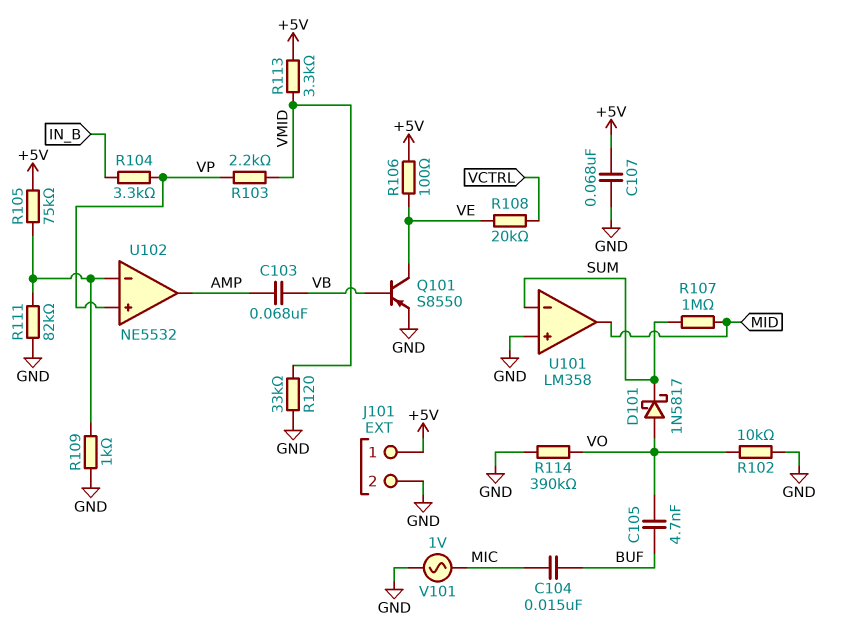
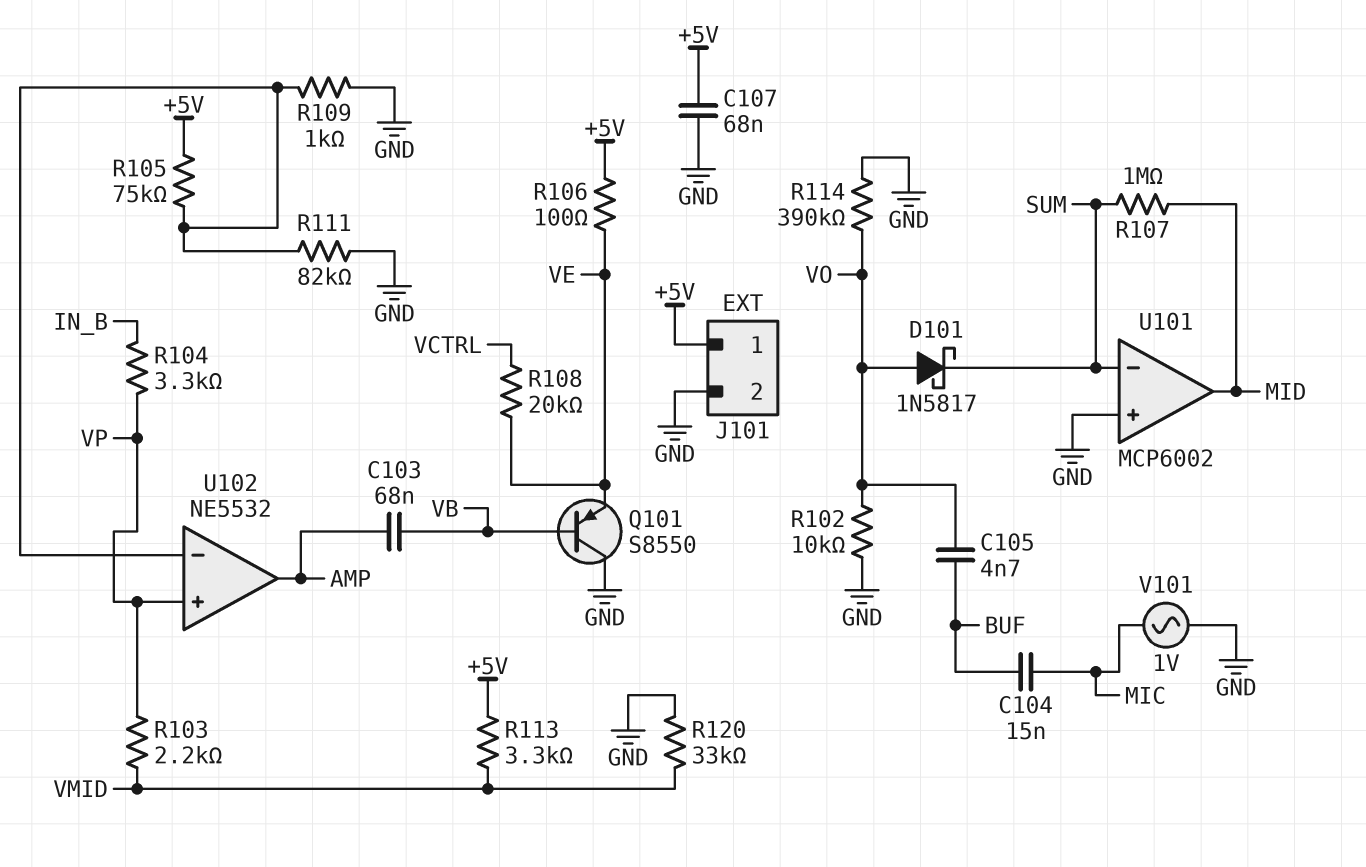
Q101: PNP S8550 (B VB, C VE, E GND) -> PNP S8550 (B VB, C GND, E VE)
U101: LM358 -> MCP6002

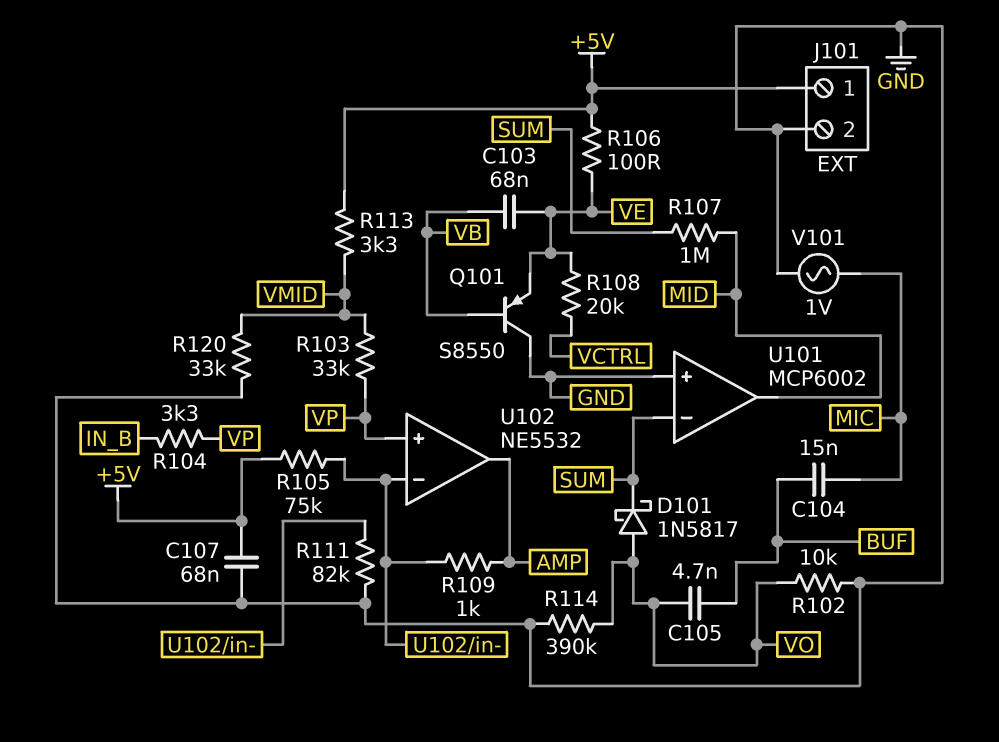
C103: 68nF (AMP, VB) -> 68nF (VB, VE)
R103: 2.2k (VMID, VP) -> 33k (VMID, VP)
R109: 1k (GND, U102/in-) -> 1k (AMP, U102/in-)

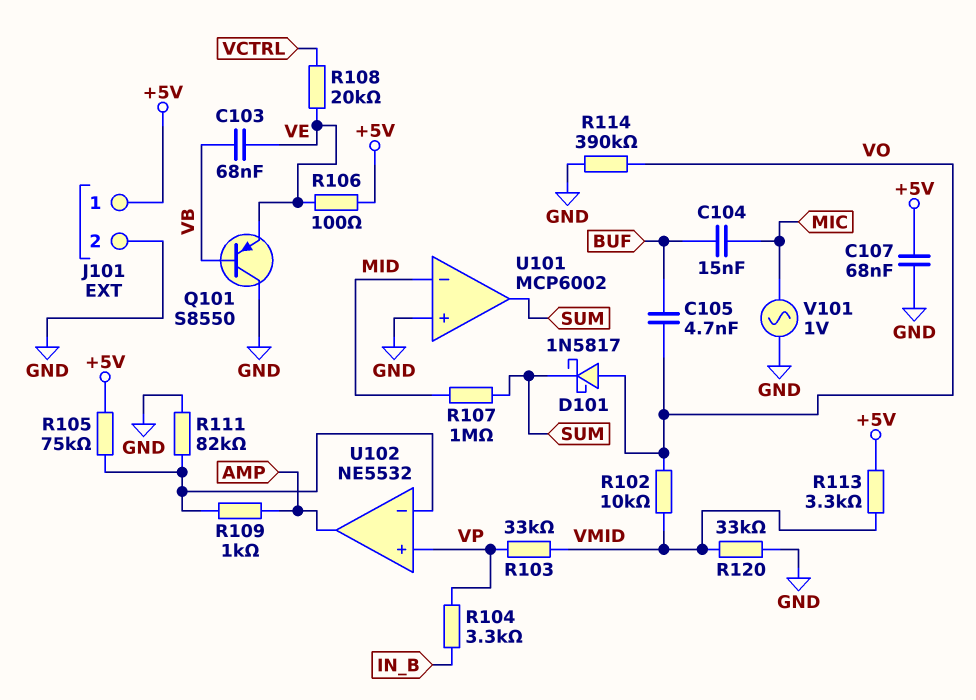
R102: 10k (GND, VO) -> 10k (VMID, VO)
U101 pin in-: SUM -> MID
U101 pin out: MID -> SUM

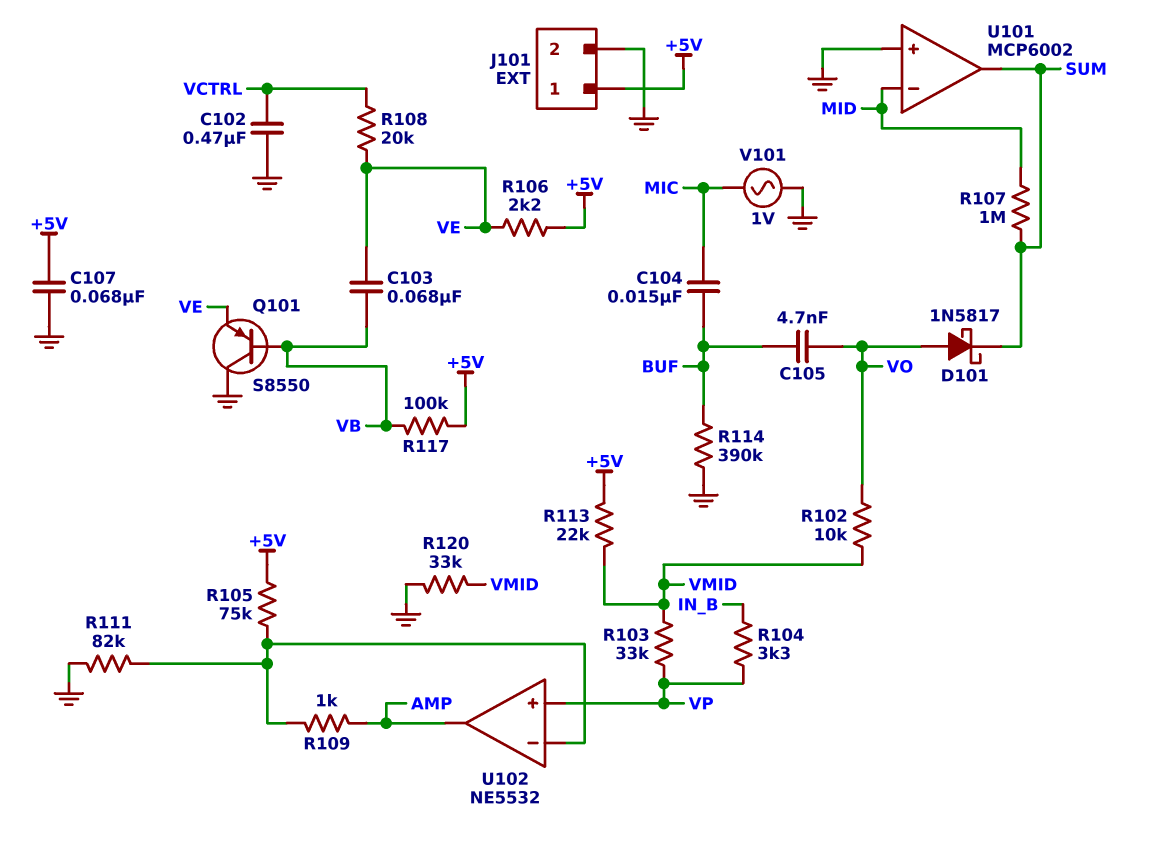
C102: none -> 470nF (GND, VCTRL)
R106: 100 (+5V, VE) -> 2.2k (+5V, VE)
R113: 3.3k (+5V, VMID) -> 22k (+5V, VMID)
R114: 390k (GND, VO) -> 390k (BUF, GND)
R117: none -> 100k (+5V, VB)

